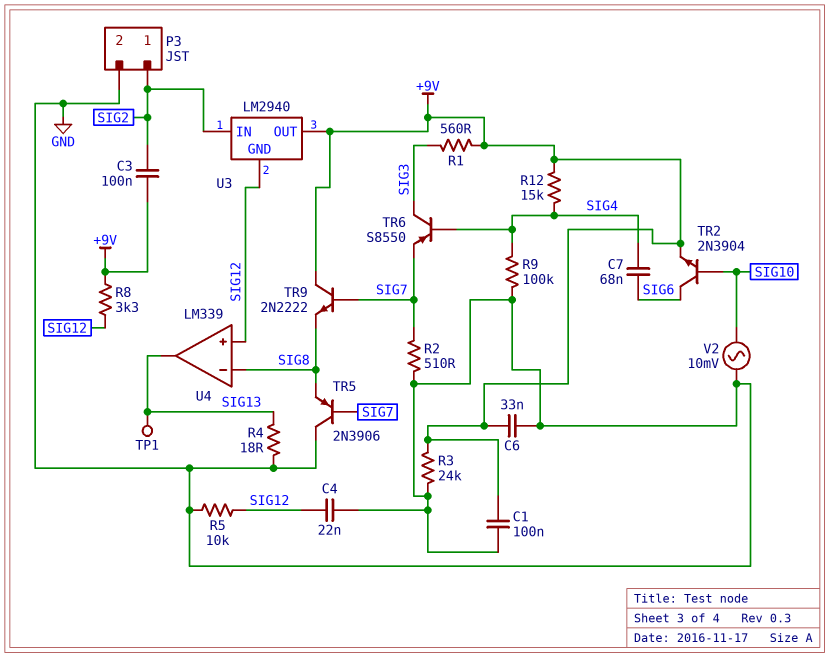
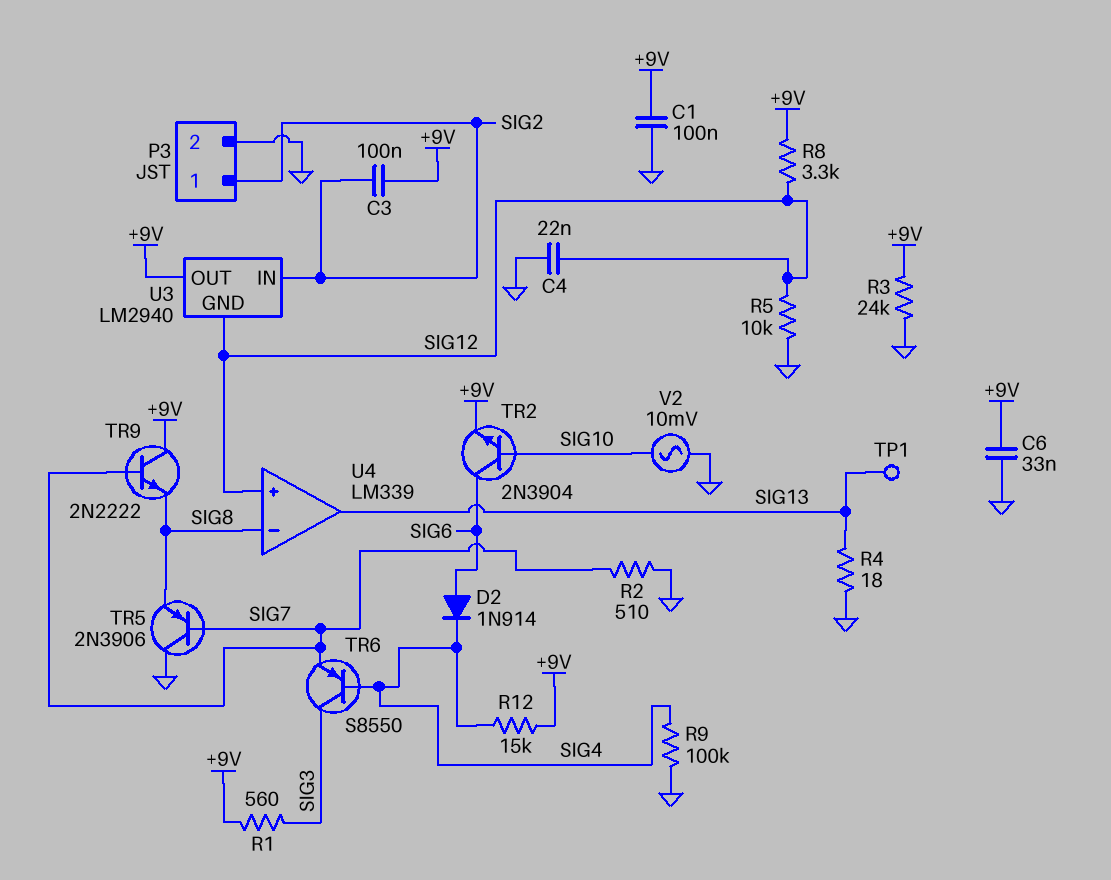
C7: 68nF (SIG4, SIG6) -> none
D2: none -> diode 1N914 (A SIG6, K SIG4)

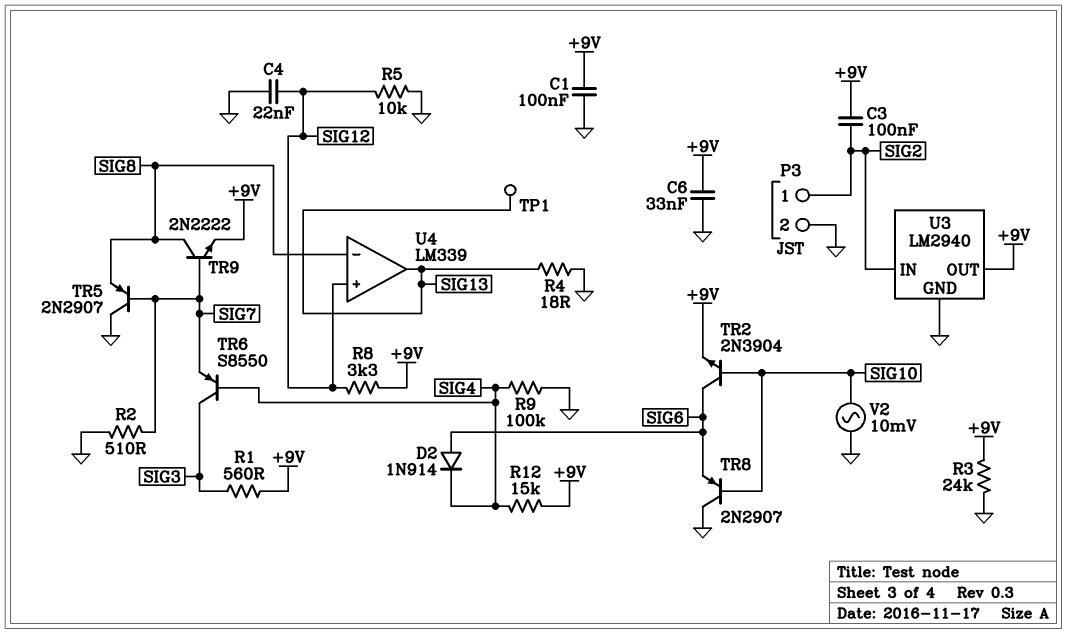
TR5: PNP 2N3906 (B SIG7, C GND, E SIG8) -> PNP 2N2907 (B SIG7, C GND, E SIG8)
TR8: none -> PNP 2N2907 (B SIG10, C GND, E SIG6)
TR9: NPN 2N2222 (B SIG7, C +9V, E SIG8) -> NPN 2N2222 (B SIG7, C SIG8, E +9V)
U3 pin GND: SIG12 -> GND

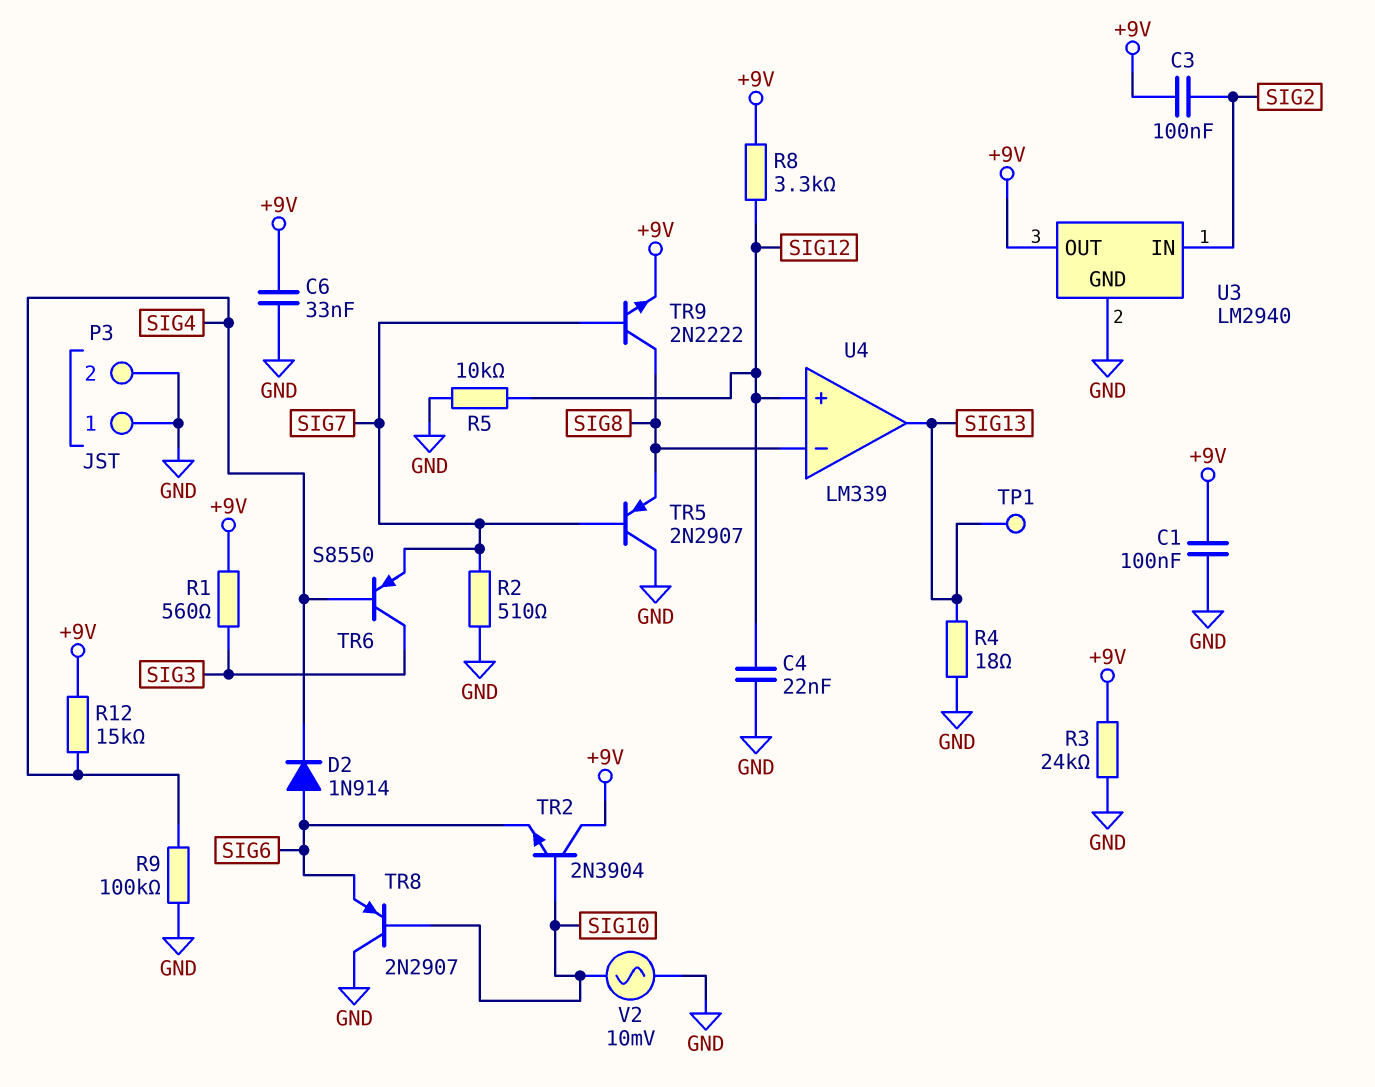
P3 pin 1: SIG2 -> GND
TR2: NPN 2N3904 (B SIG10, C SIG6, E +9V) -> NPN 2N3904 (B SIG10, C +9V, E SIG6)

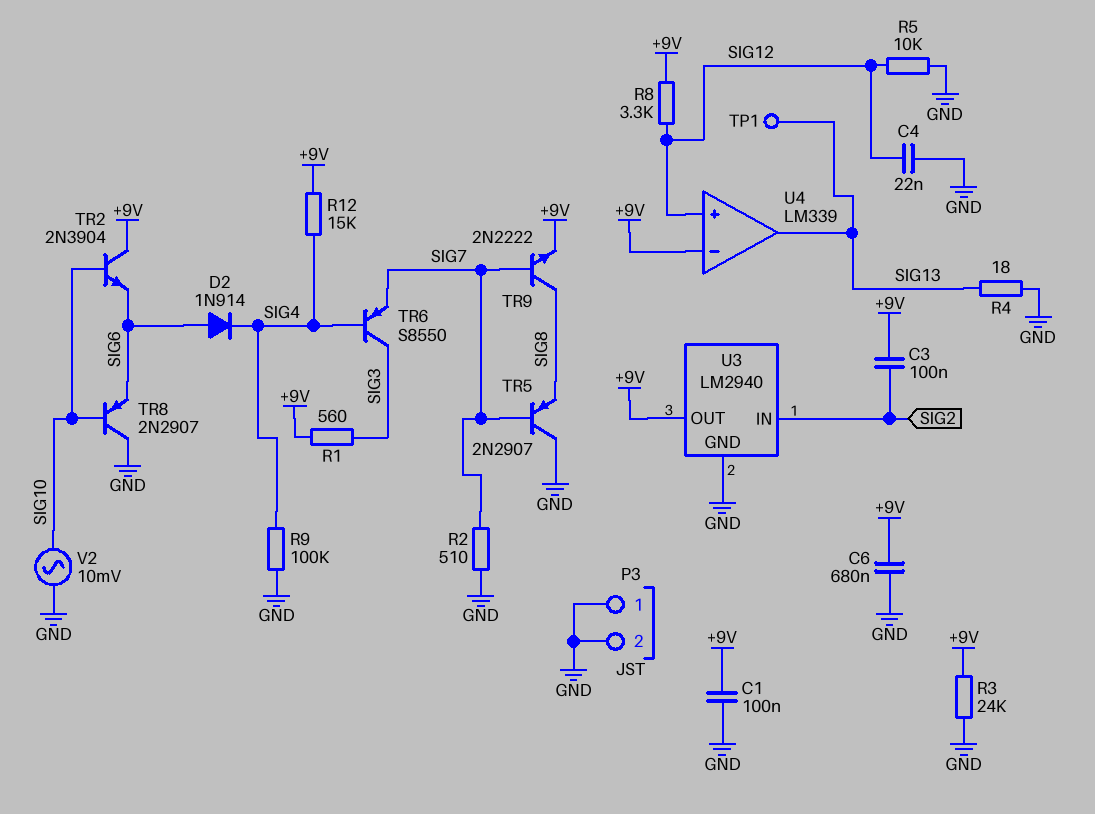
C6: 33nF (+9V, GND) -> 680nF (+9V, GND)
U4 pin in-: SIG8 -> +9V

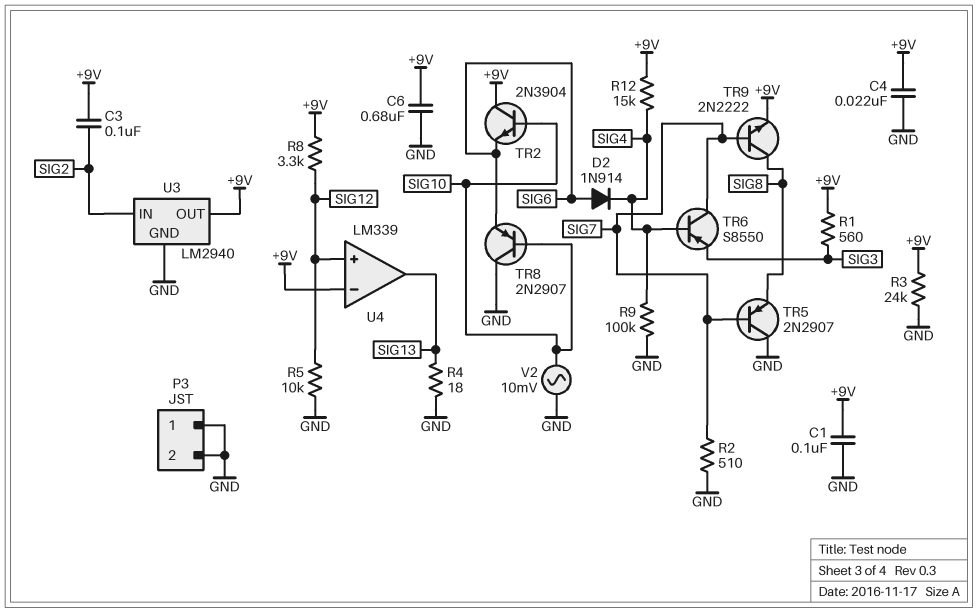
C4: 22nF (GND, SIG12) -> 22nF (+9V, GND)
TP1: test point (SIG13) -> none
TR6: PNP S8550 (B SIG4, C SIG3, E SIG7) -> PNP S8550 (B SIG4, C SIG7, E SIG3)

